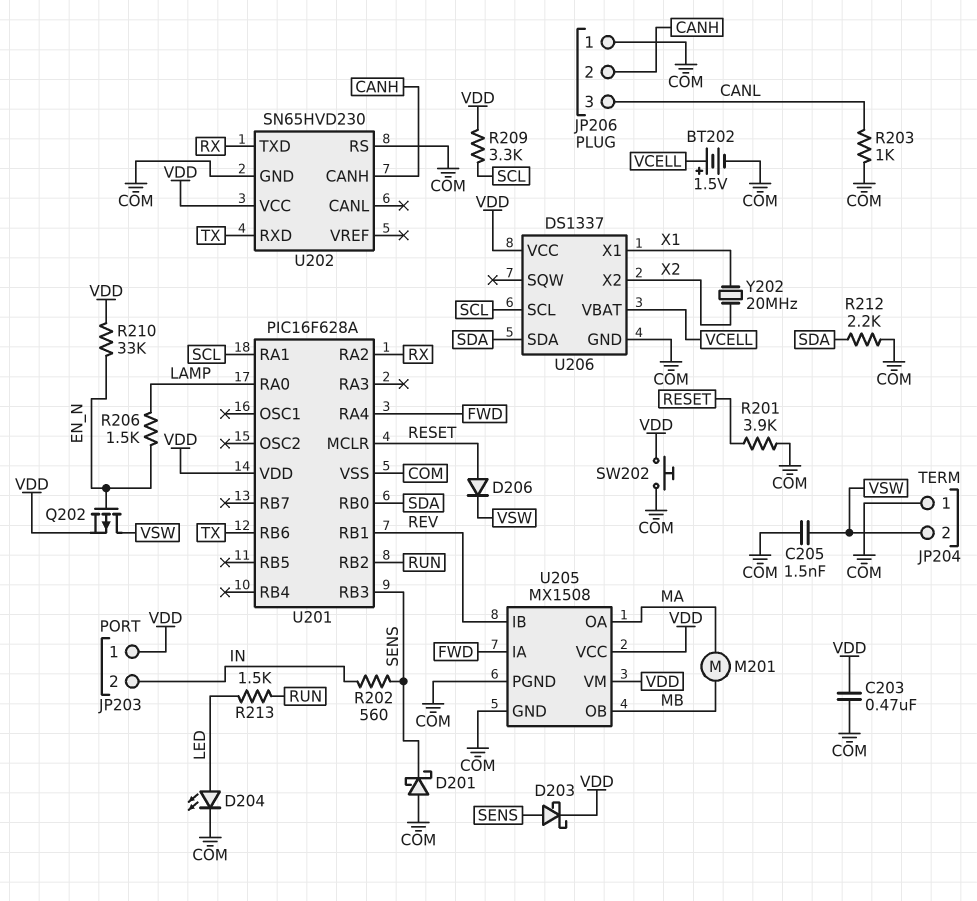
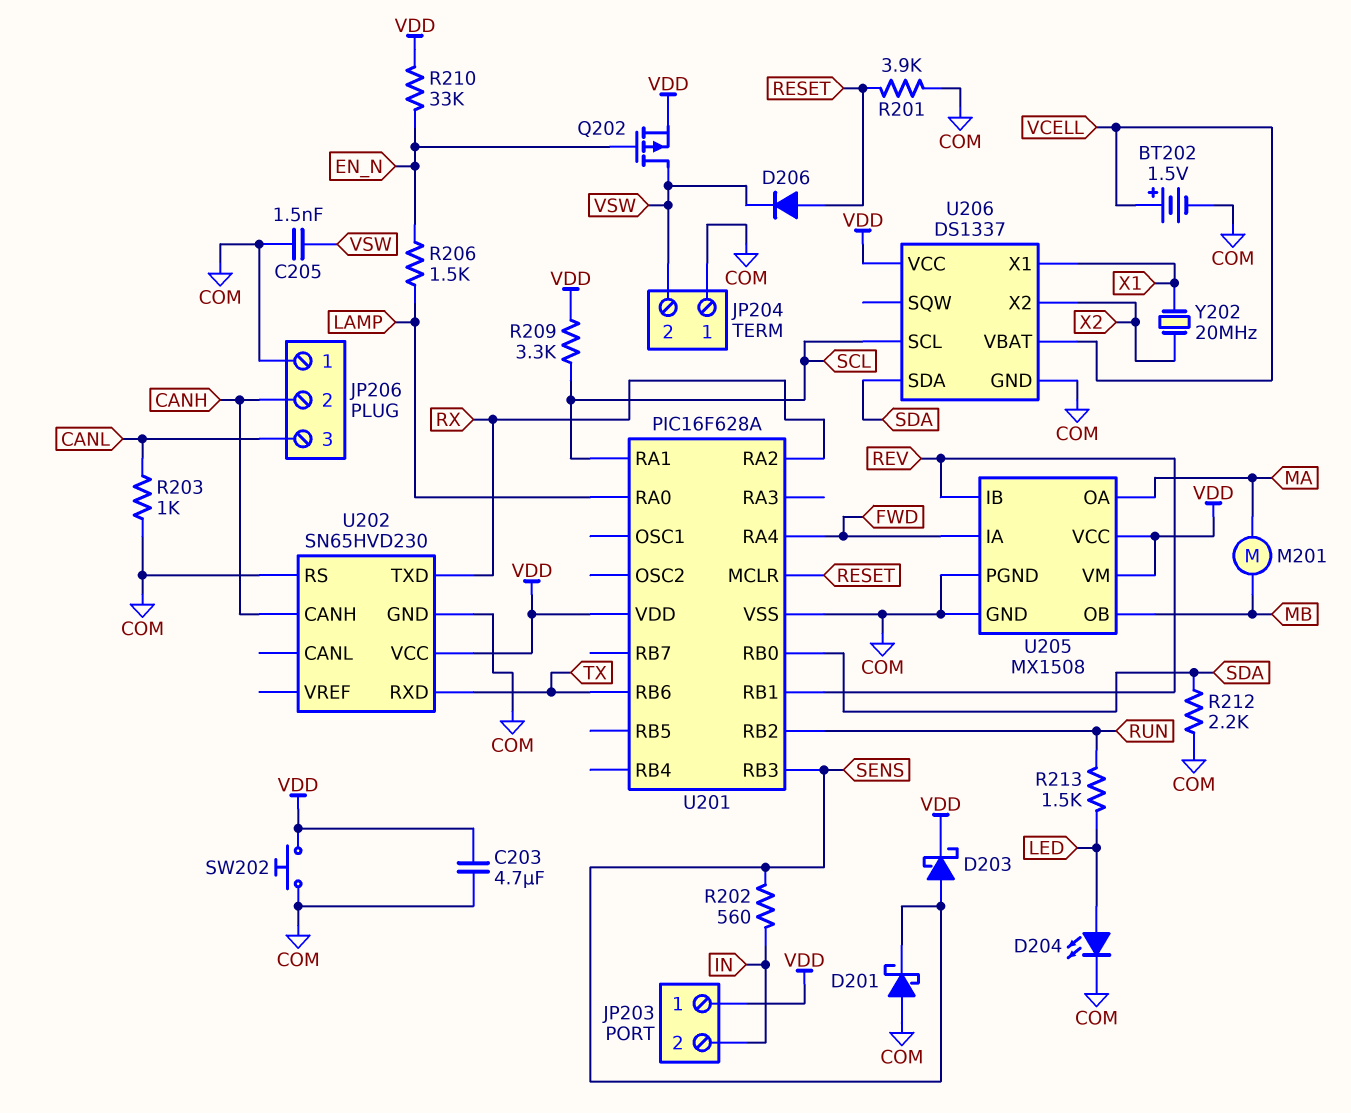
C203: 470nF (COM, VDD) -> 4.7uF (COM, VDD)

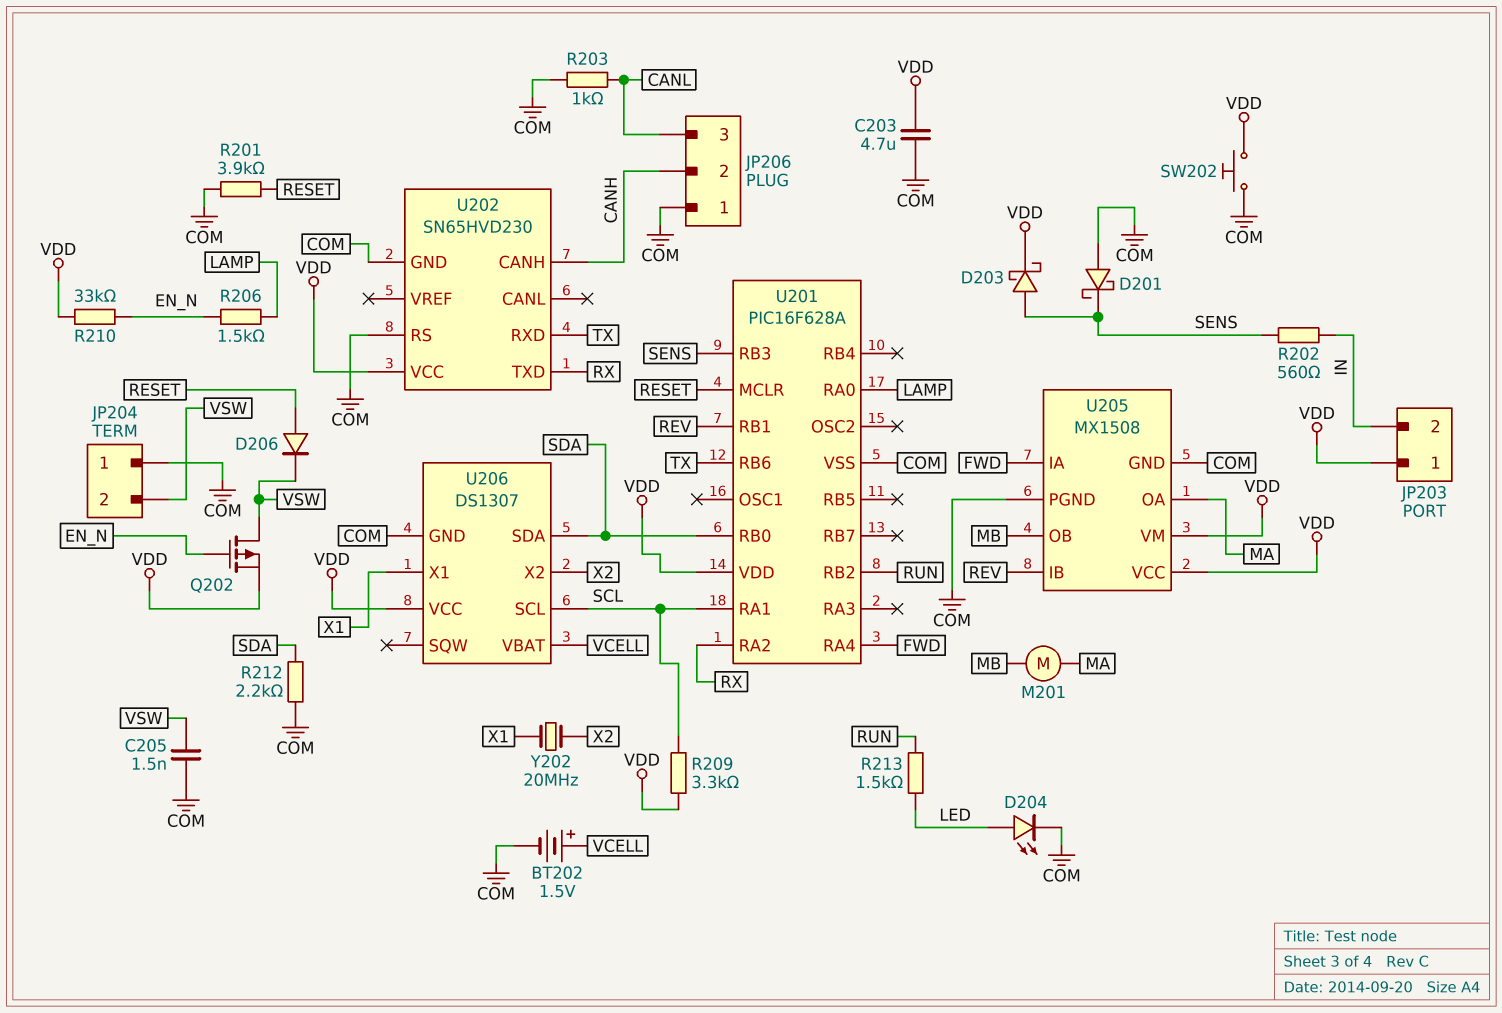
U206: DS1337 -> DS1307

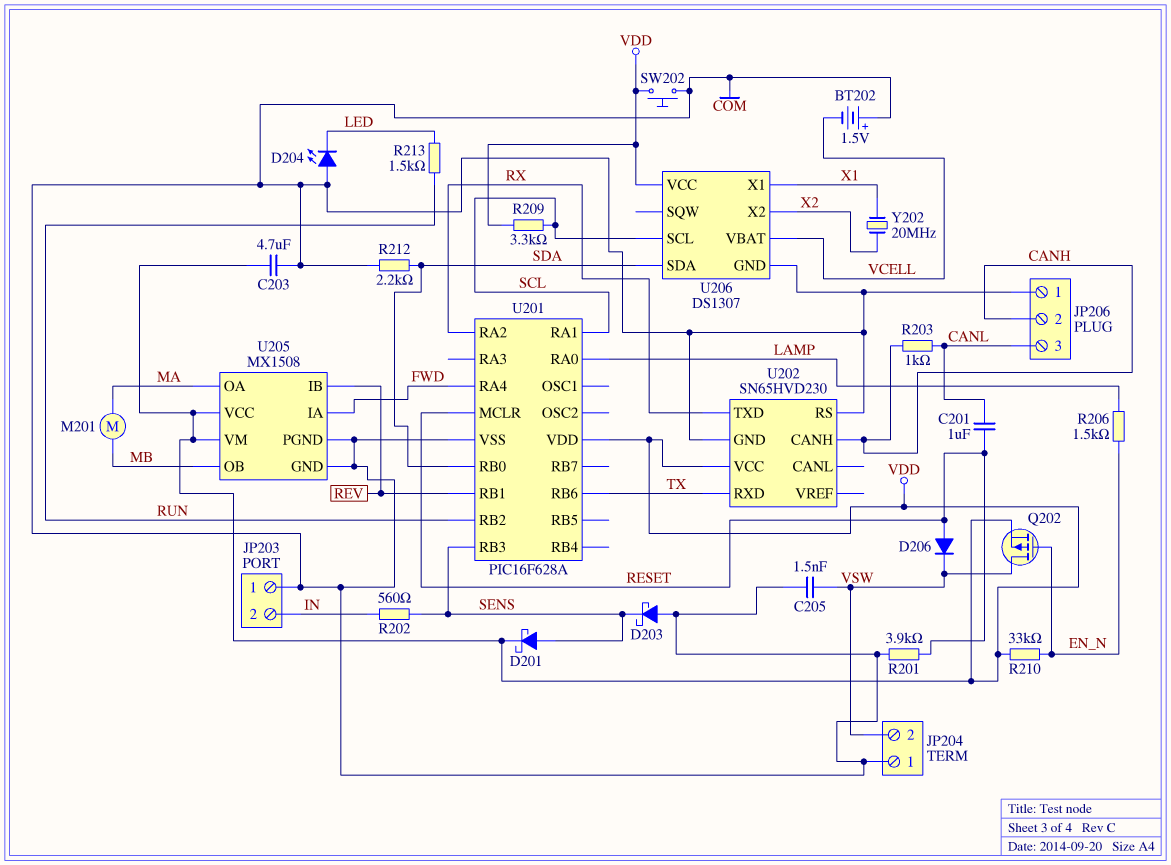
BT202: 1.5V (plus VCELL, minus COM) -> 1.5V (plus COM, minus VCELL)
C201: none -> 1uF (CANL, RESET)
D201: schottky (A COM, K SENS) -> schottky (A SENS, K VDD)
D203: schottky (A SENS, K VDD) -> schottky (A COM, K SENS)
D204: LED (A LED, K COM) -> LED (A COM, K LED)
JP203 pin 1: VDD -> COM
R203: 1k (CANL, COM) -> 1k (CANH, CANL)

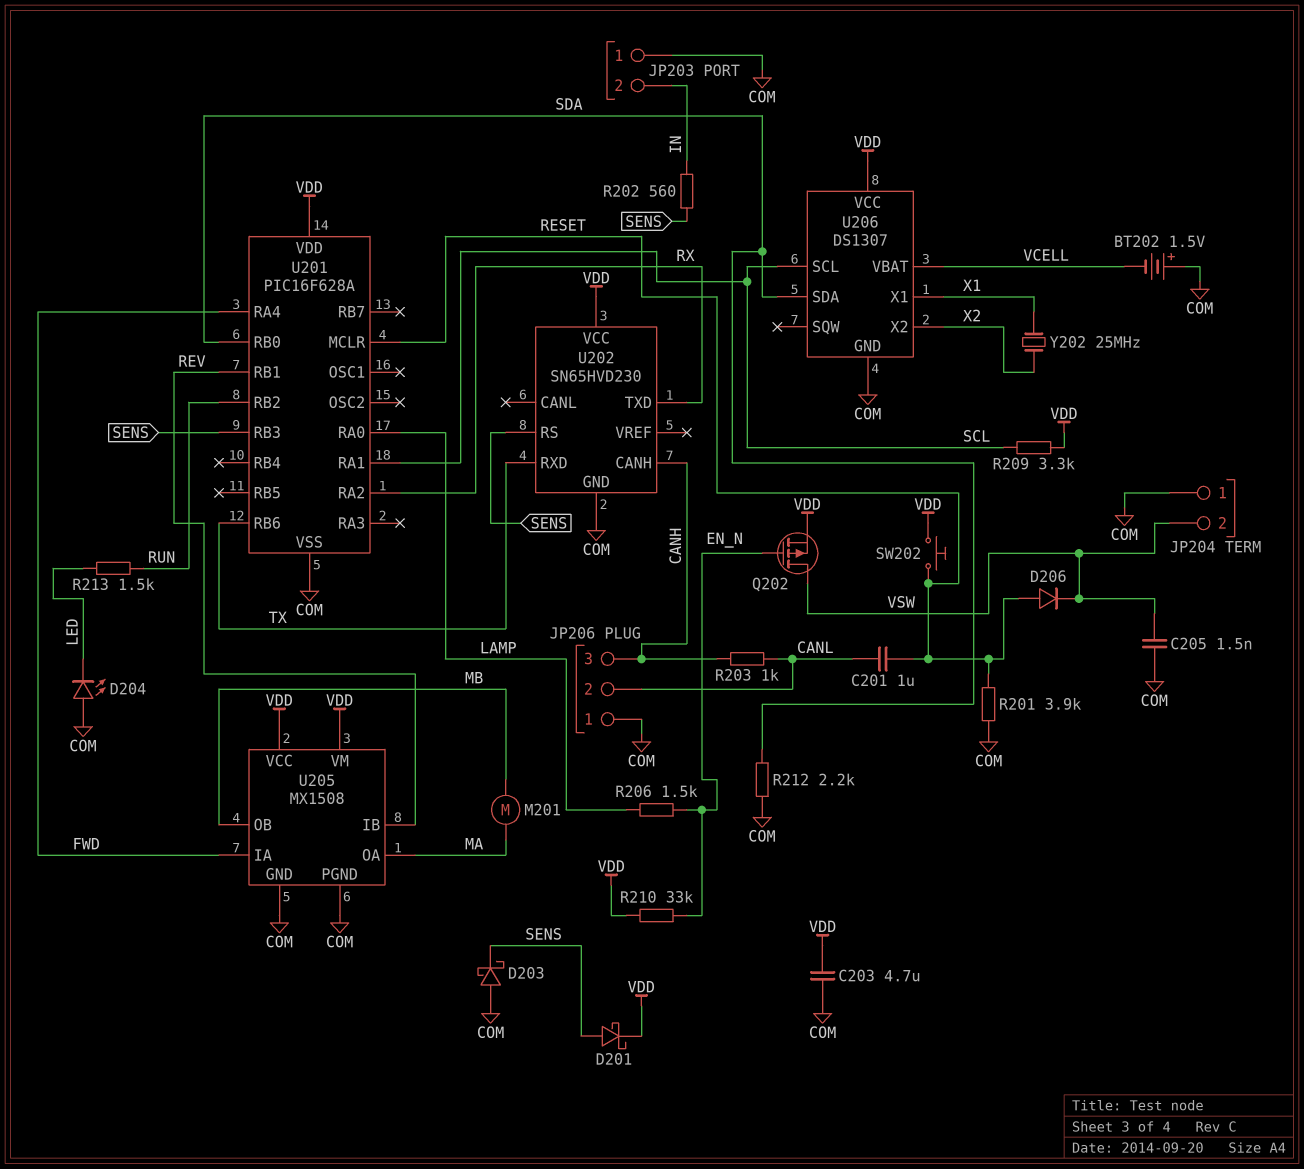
JP206 pin 2: CANH -> CANL
JP206 pin 3: CANL -> CANH
SW202: button (COM, VDD) -> button (RESET, VDD)
U202 pin RS: COM -> SENS
Y202: 20MHz (X1, X2) -> 25MHz (X1, X2)

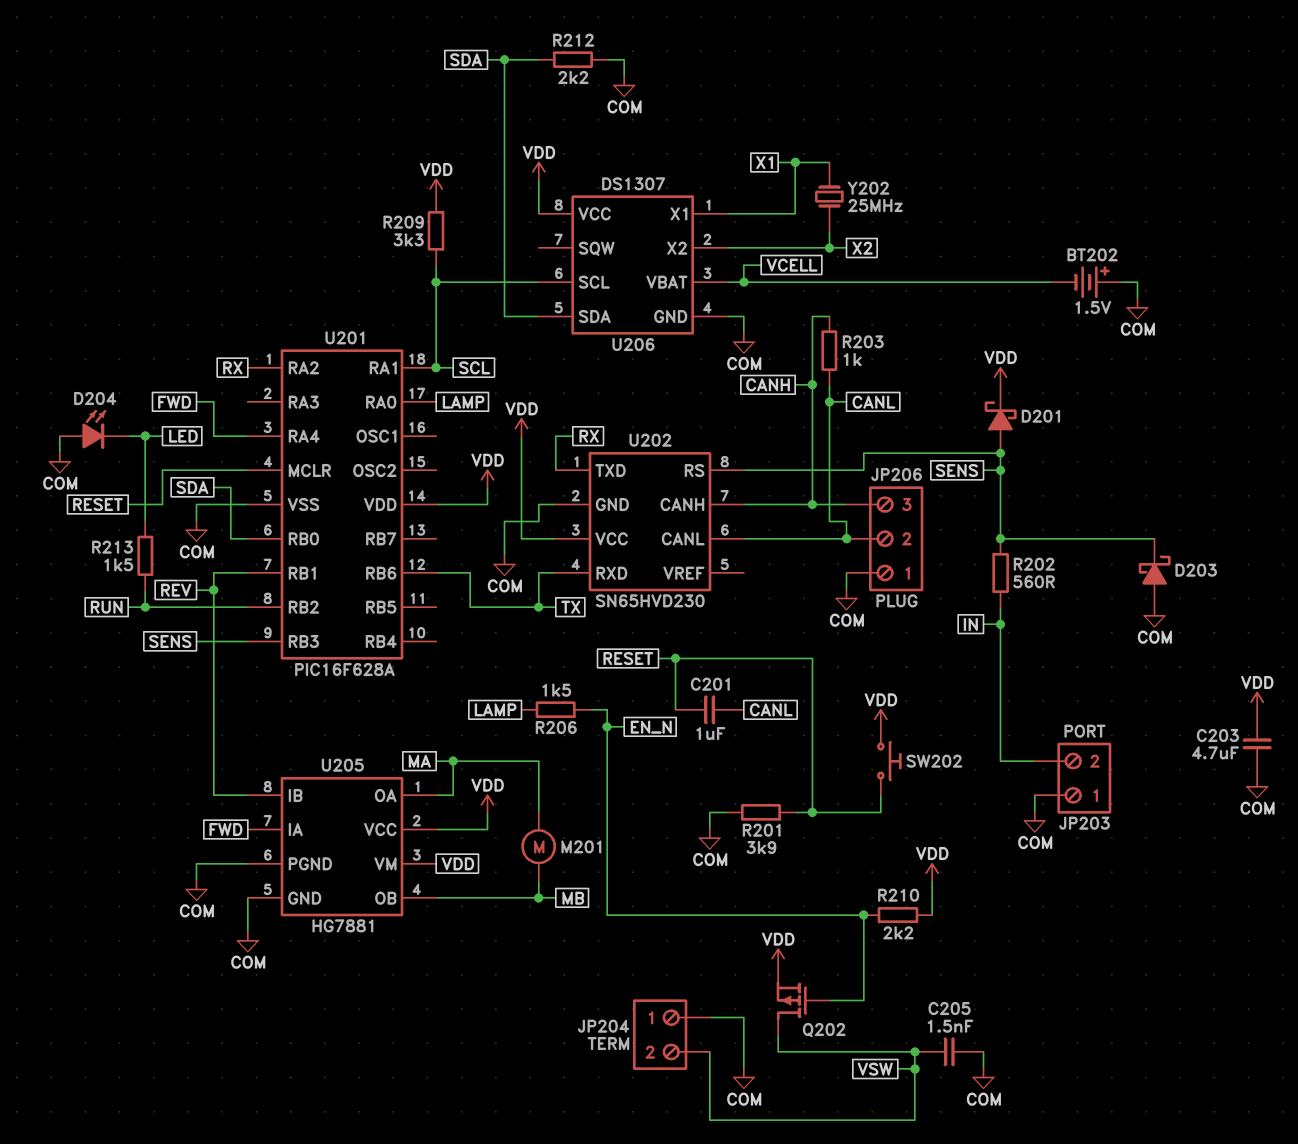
D206: diode (A RESET, K VSW) -> none
R210: 33k (EN_N, VDD) -> 2.2k (EN_N, VDD)
U202 pin CANL: none -> CANL
U205: MX1508 -> HG7881

